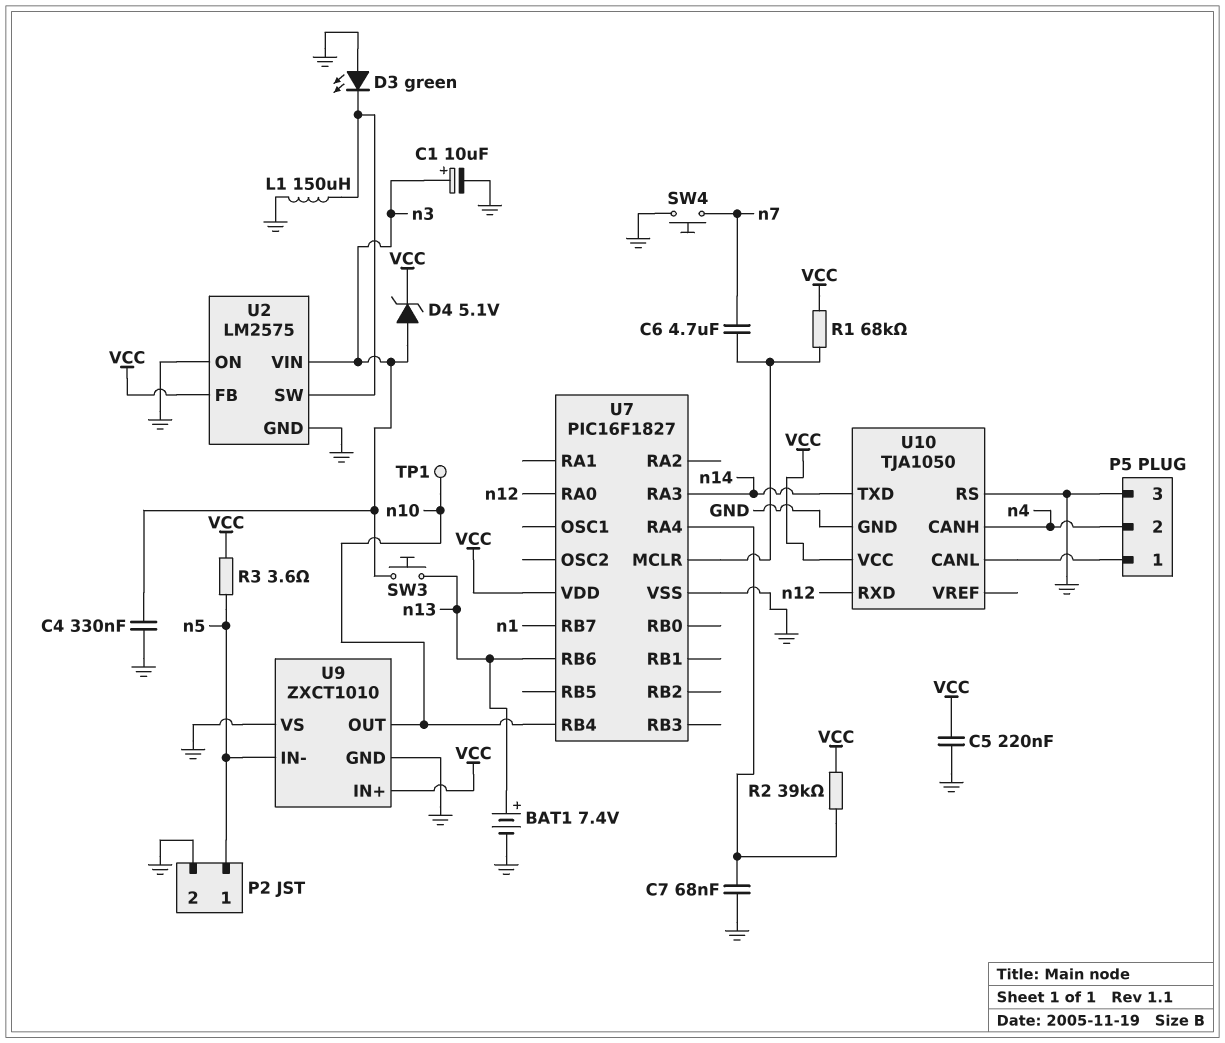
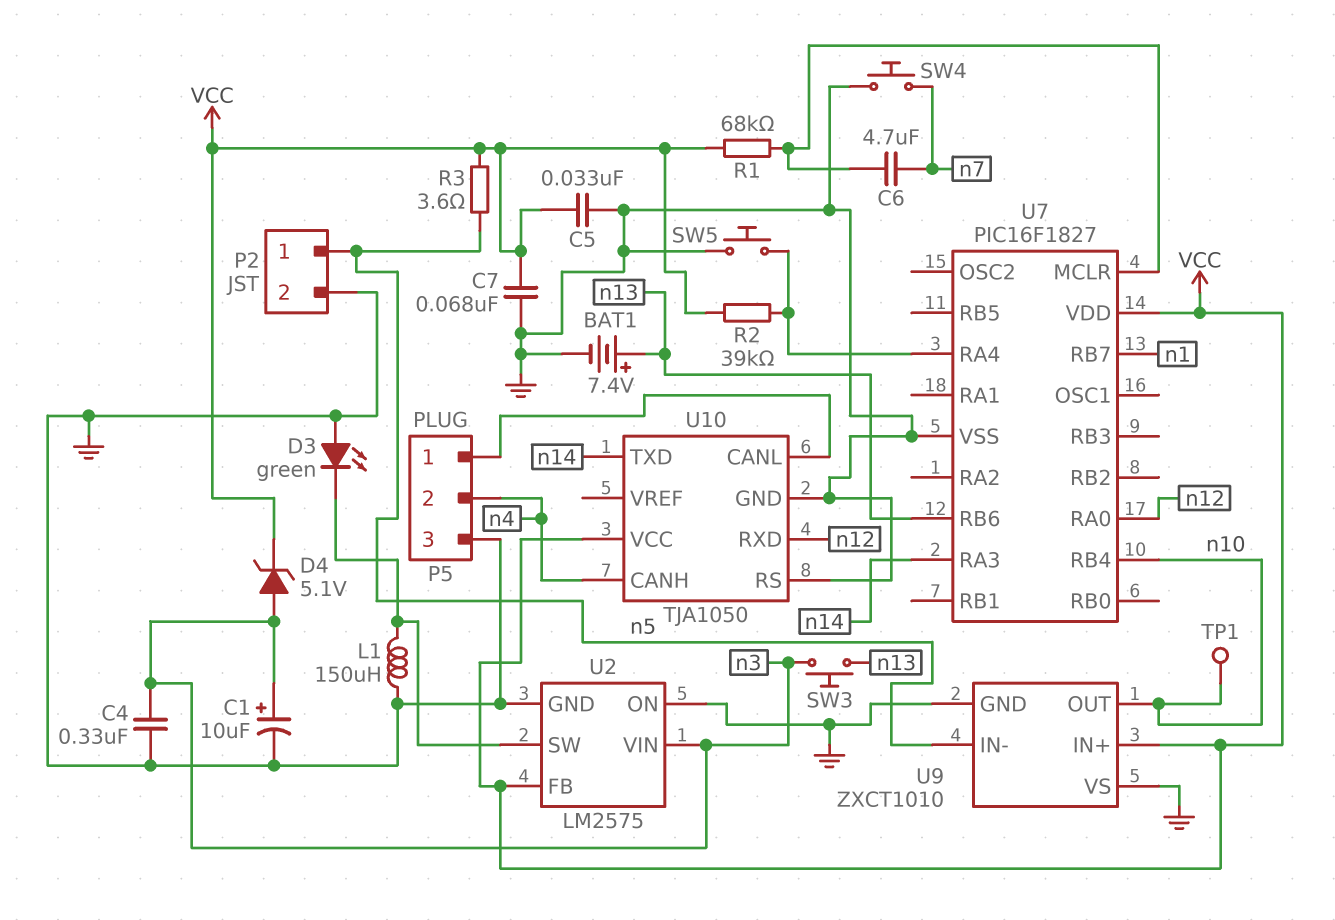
C5: 220nF (GND, VCC) -> 33nF (GND, VCC)
C7: 68nF (GND, U7/RA4) -> 68nF (GND, VCC)
SW5: none -> button (GND, U7/RA4)

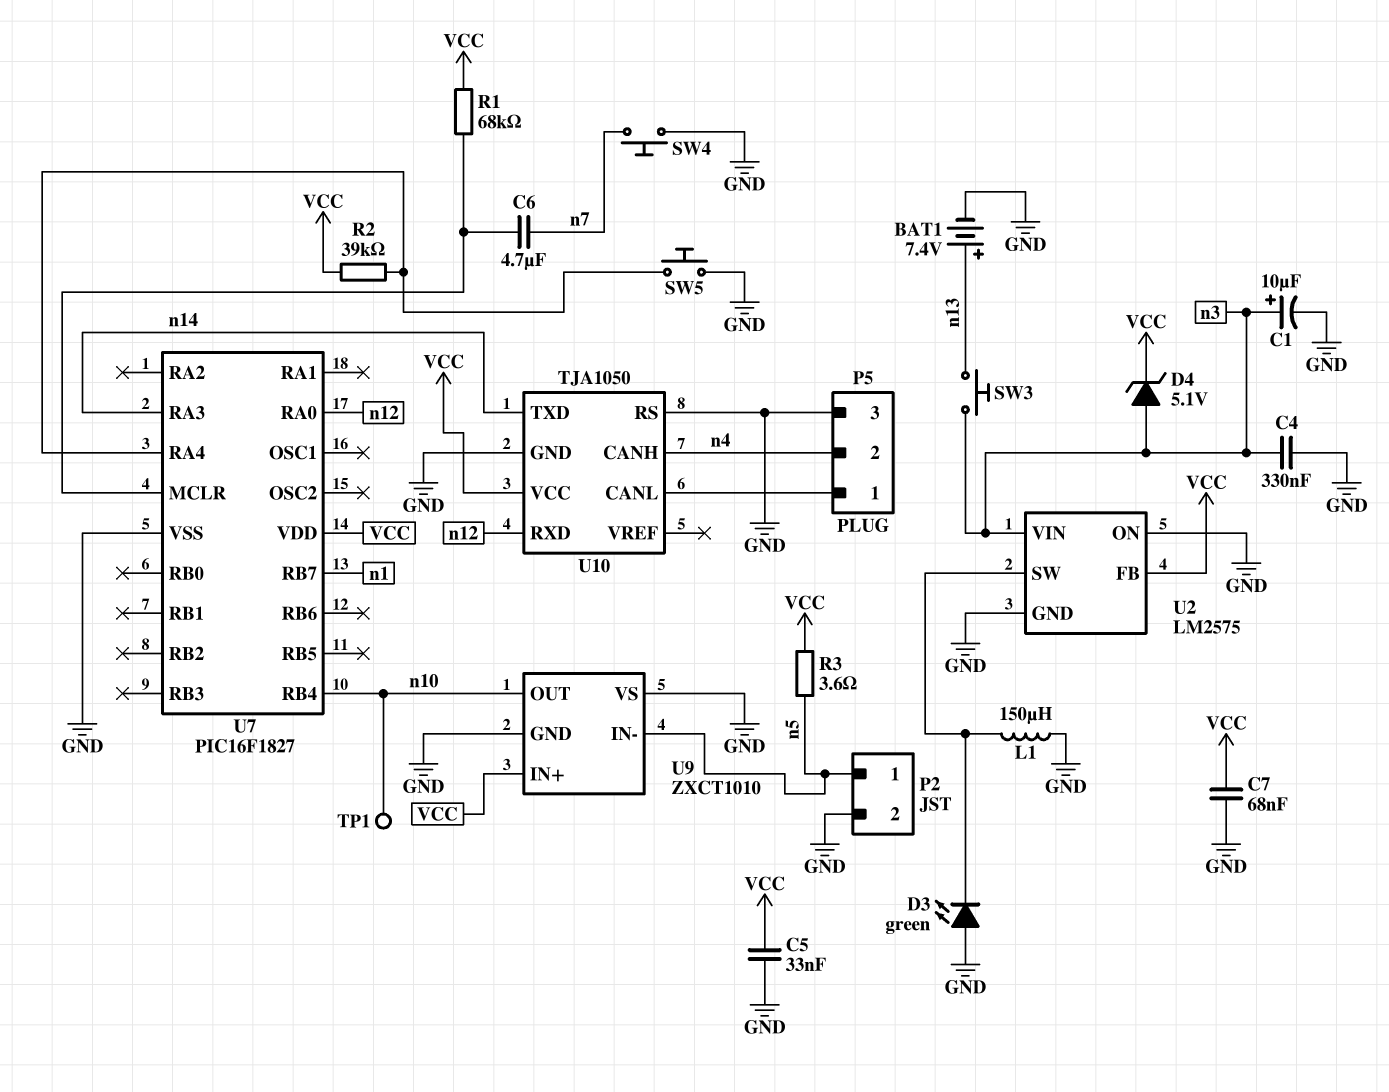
U7 pin RB6: n13 -> none

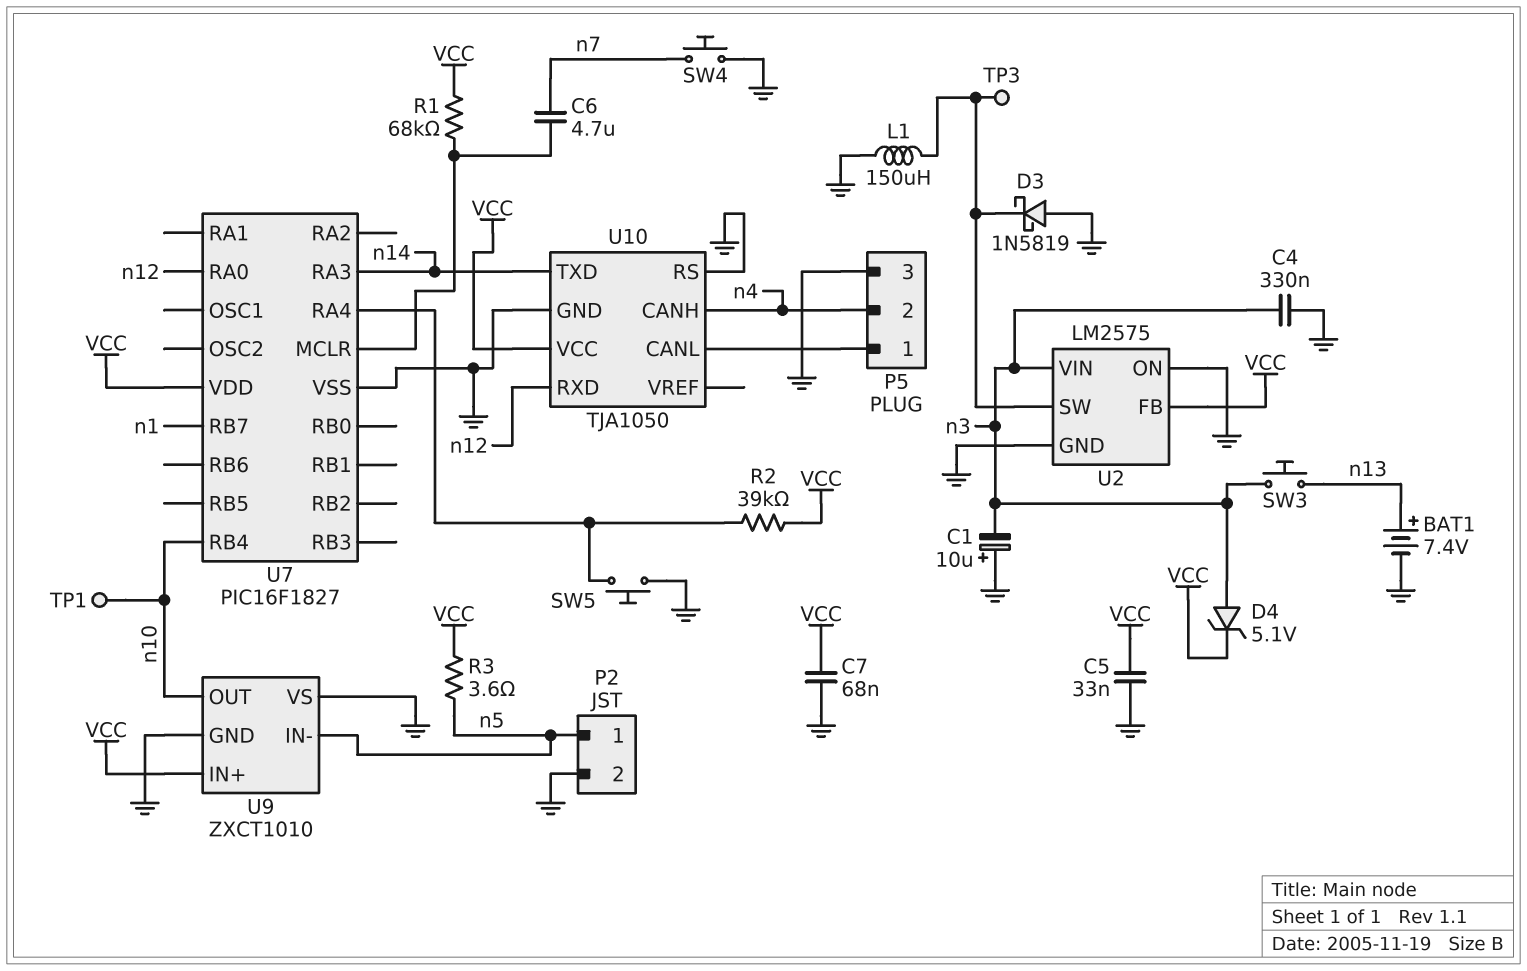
C1: 10uF (plus n3, minus GND) -> 10uF (plus GND, minus n3)
D3: LED green (A GND, K U2/SW) -> schottky 1N5819 (A GND, K U2/SW)
TP3: none -> test point (U2/SW)

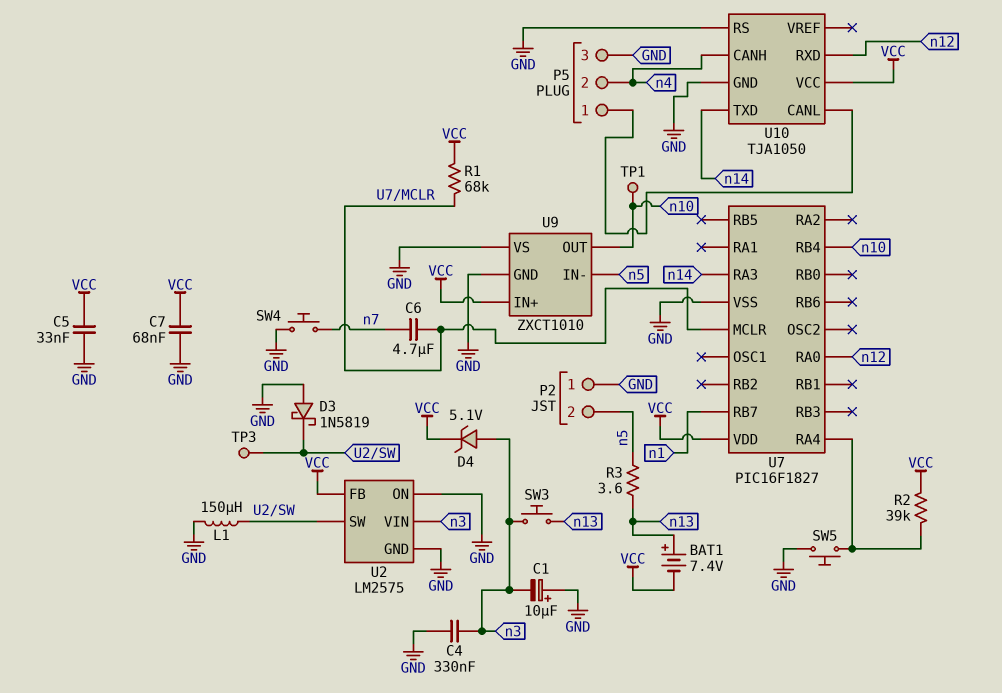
BAT1: 7.4V (plus n13, minus GND) -> 7.4V (plus n13, minus VCC)
P2 pin 1: n5 -> GND
P2 pin 2: GND -> n5
R3: 3.6 (VCC, n5) -> 3.6 (n5, n13)

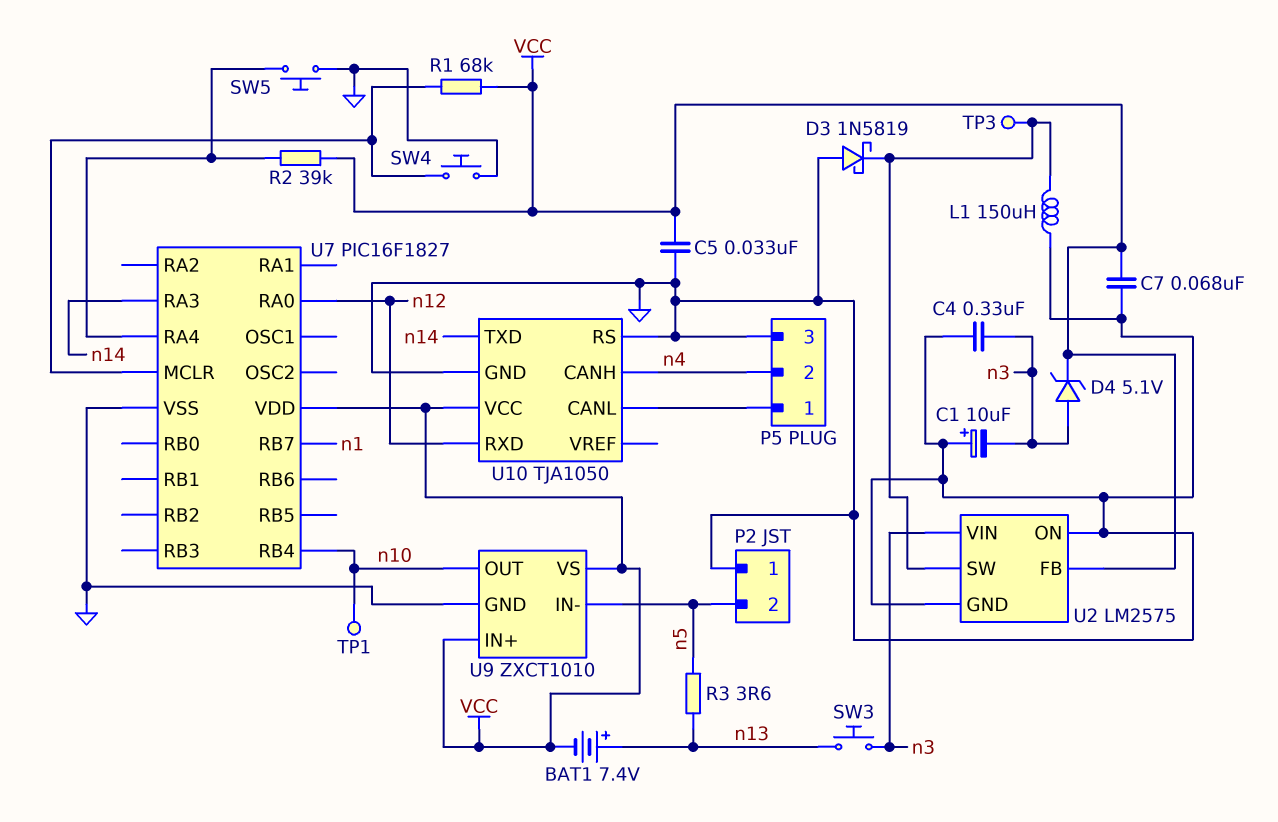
C6: 4.7uF (U7/MCLR, n7) -> none
SW4: button (GND, n7) -> button (GND, U7/MCLR)
U9 pin VS: GND -> VCC

